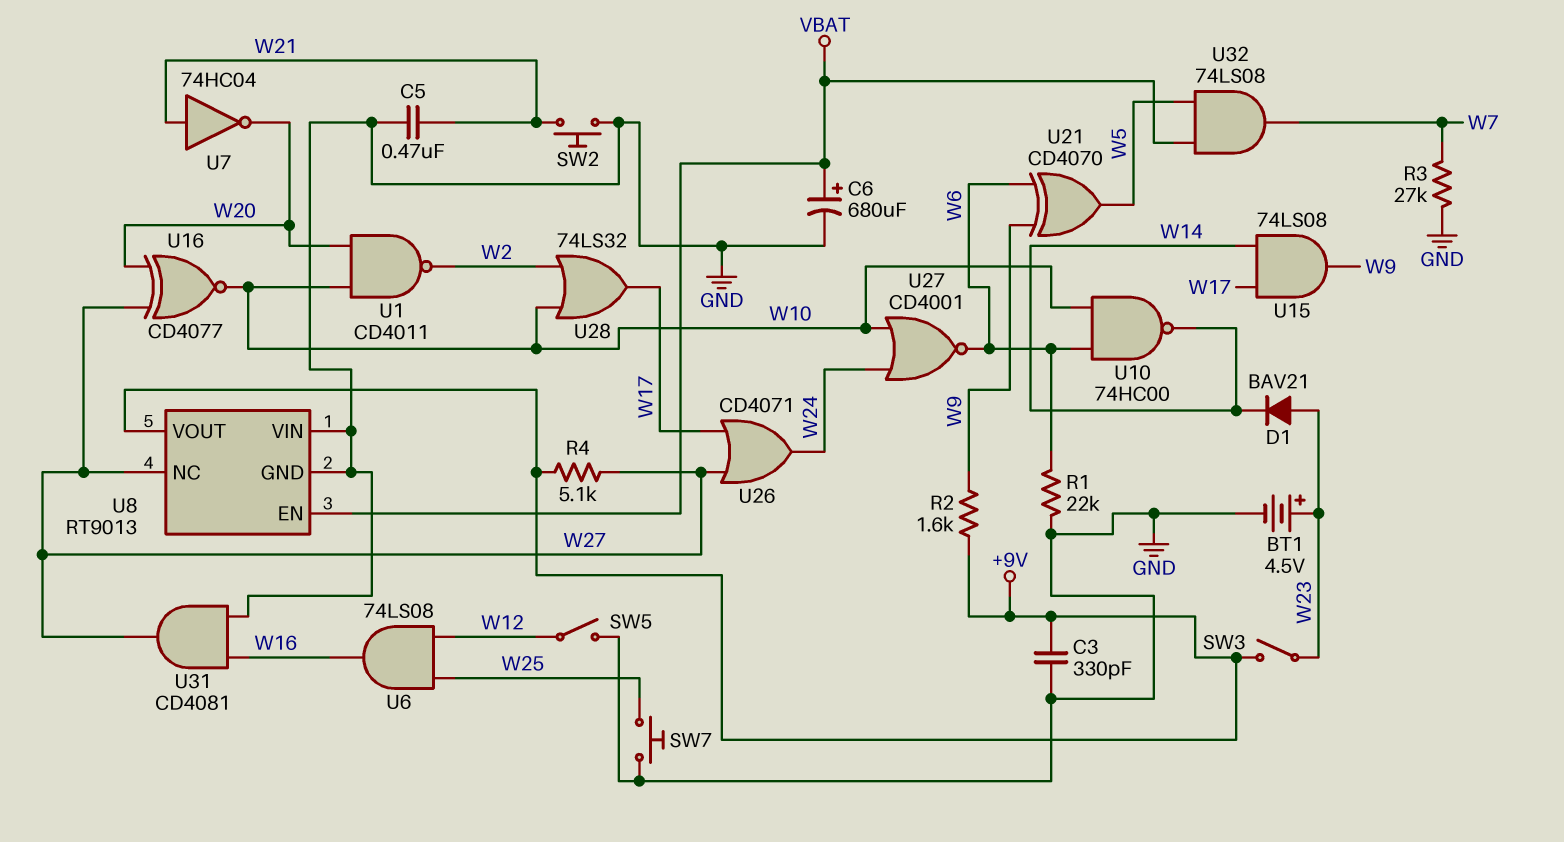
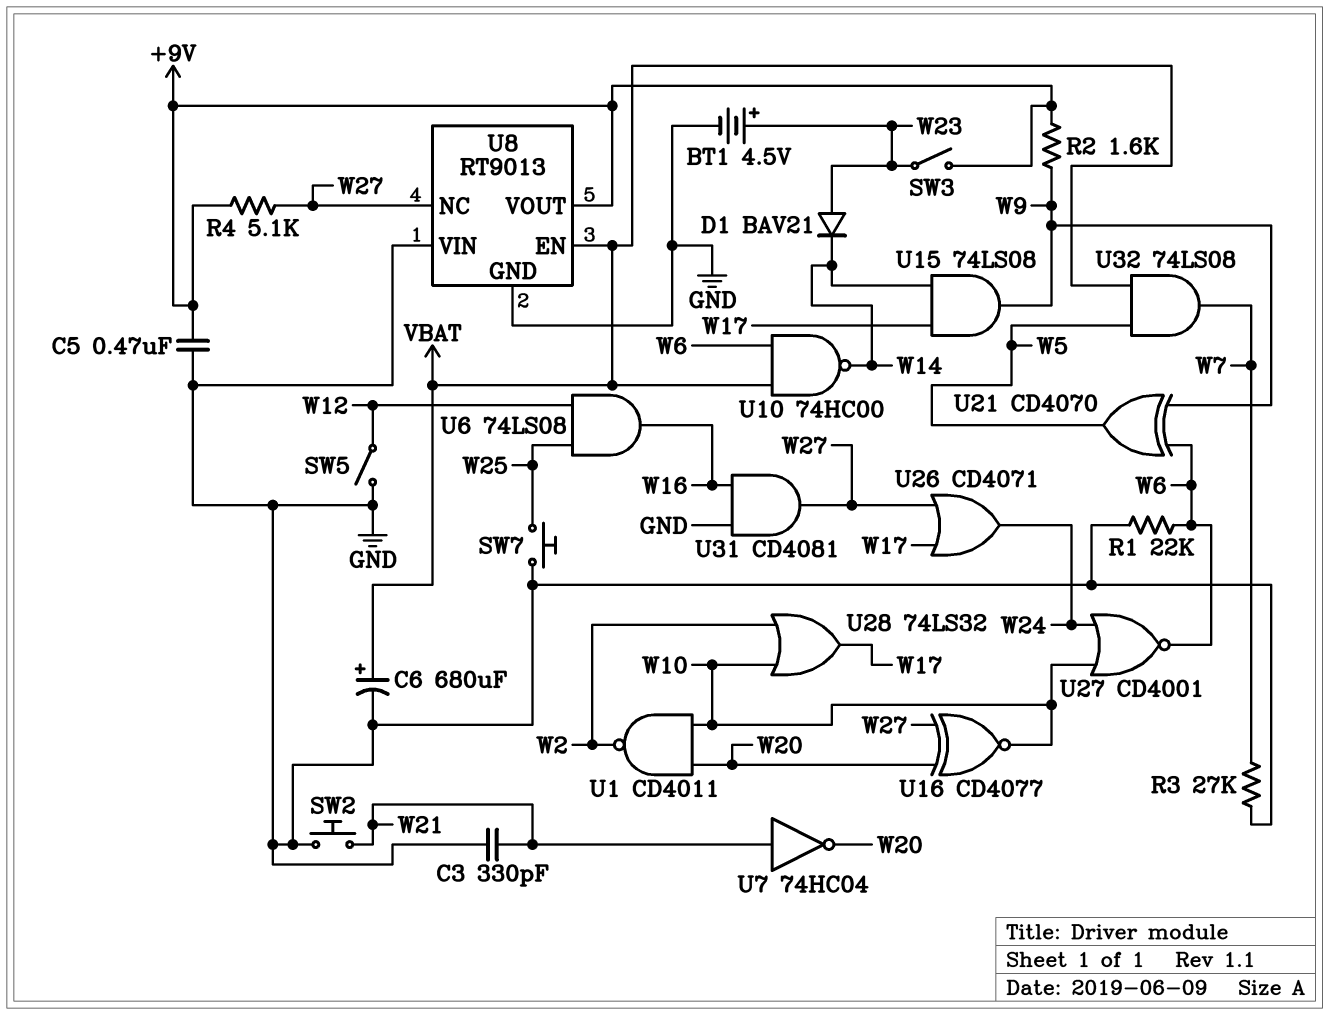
C3: 330pF (+9V, GND) -> 330pF (GND, W21)
C5: 470nF (GND, W21) -> 470nF (+9V, GND)
U10: NAND 74HC00 (in W6, in W10, out W14) -> NAND 74HC00 (in VBAT, in W6, out W14)

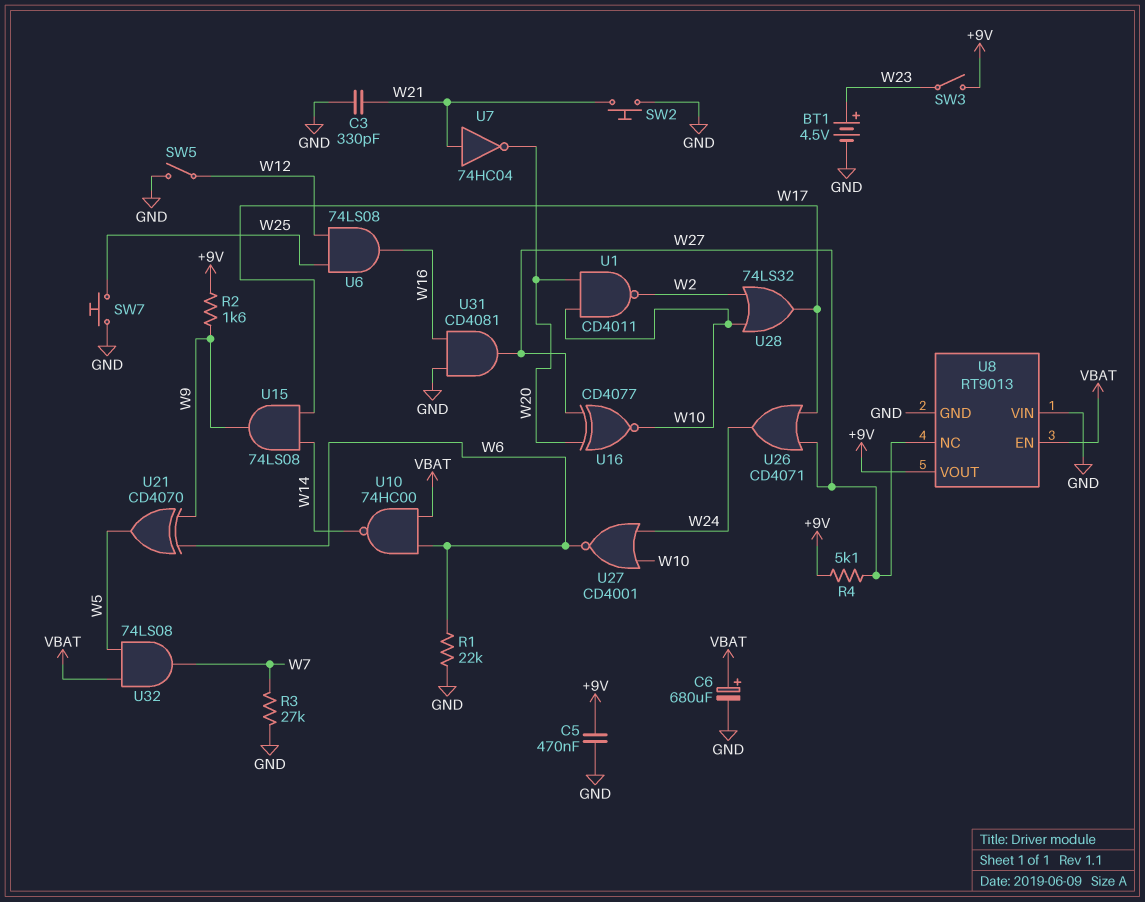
D1: diode BAV21 (A W23, K W14) -> none

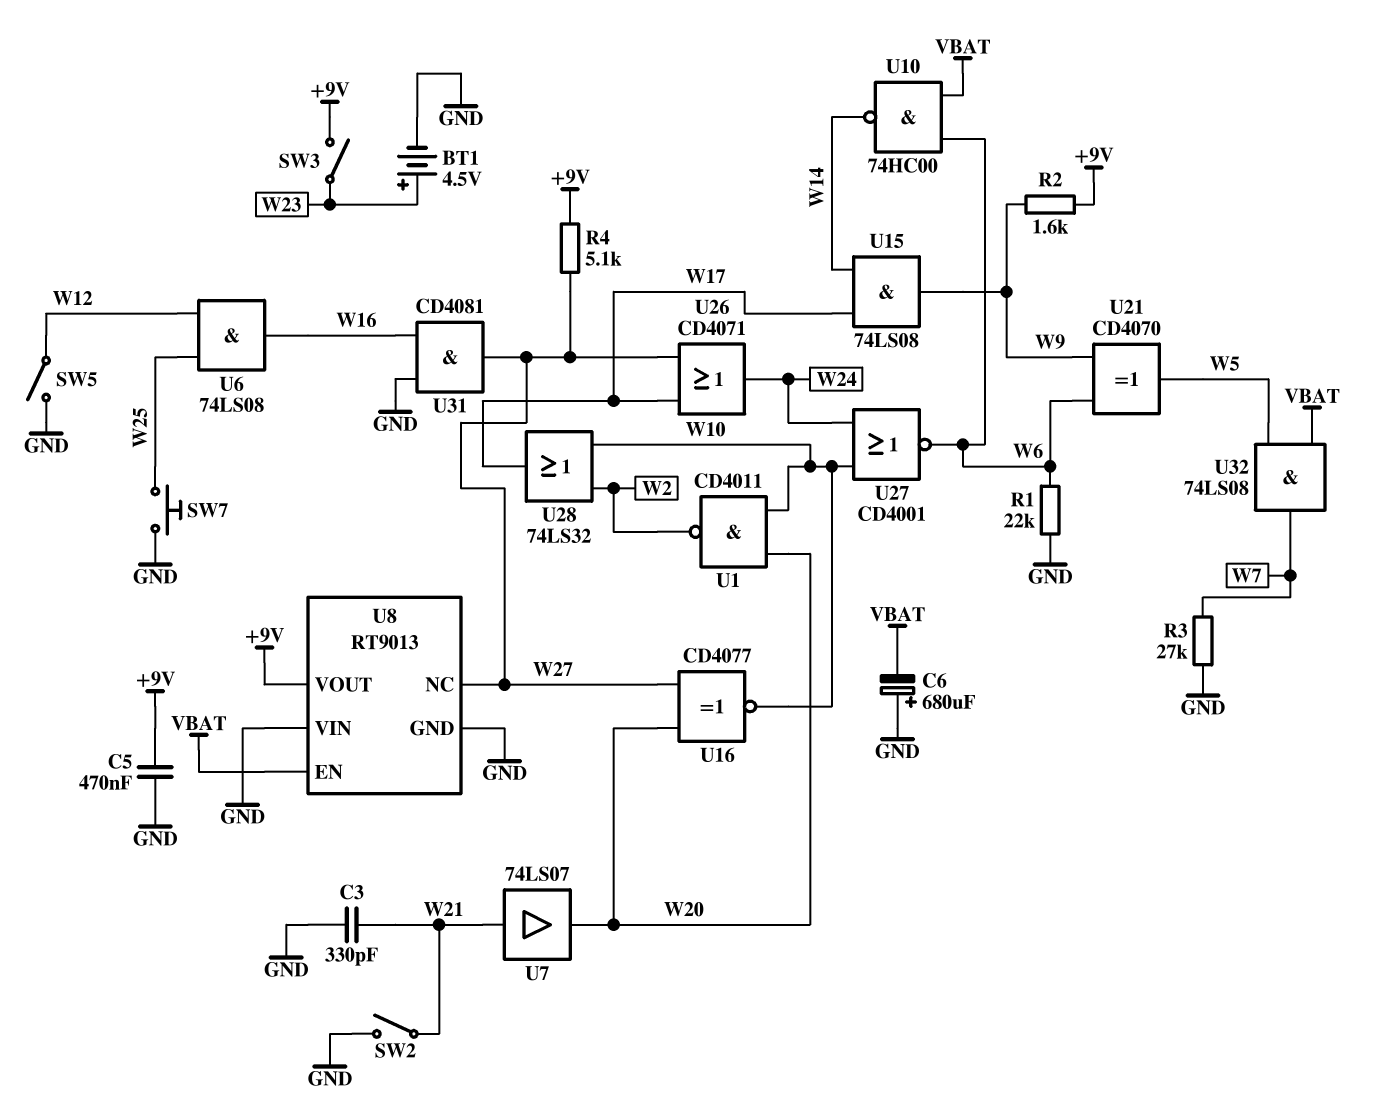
C6: 680uF (plus VBAT, minus GND) -> 680uF (plus GND, minus VBAT)
SW2: button (GND, W21) -> switch (GND, W21)
U7: NOT 74HC04 (in W21, out W20) -> buffer 74LS07 (in W21, out W20)

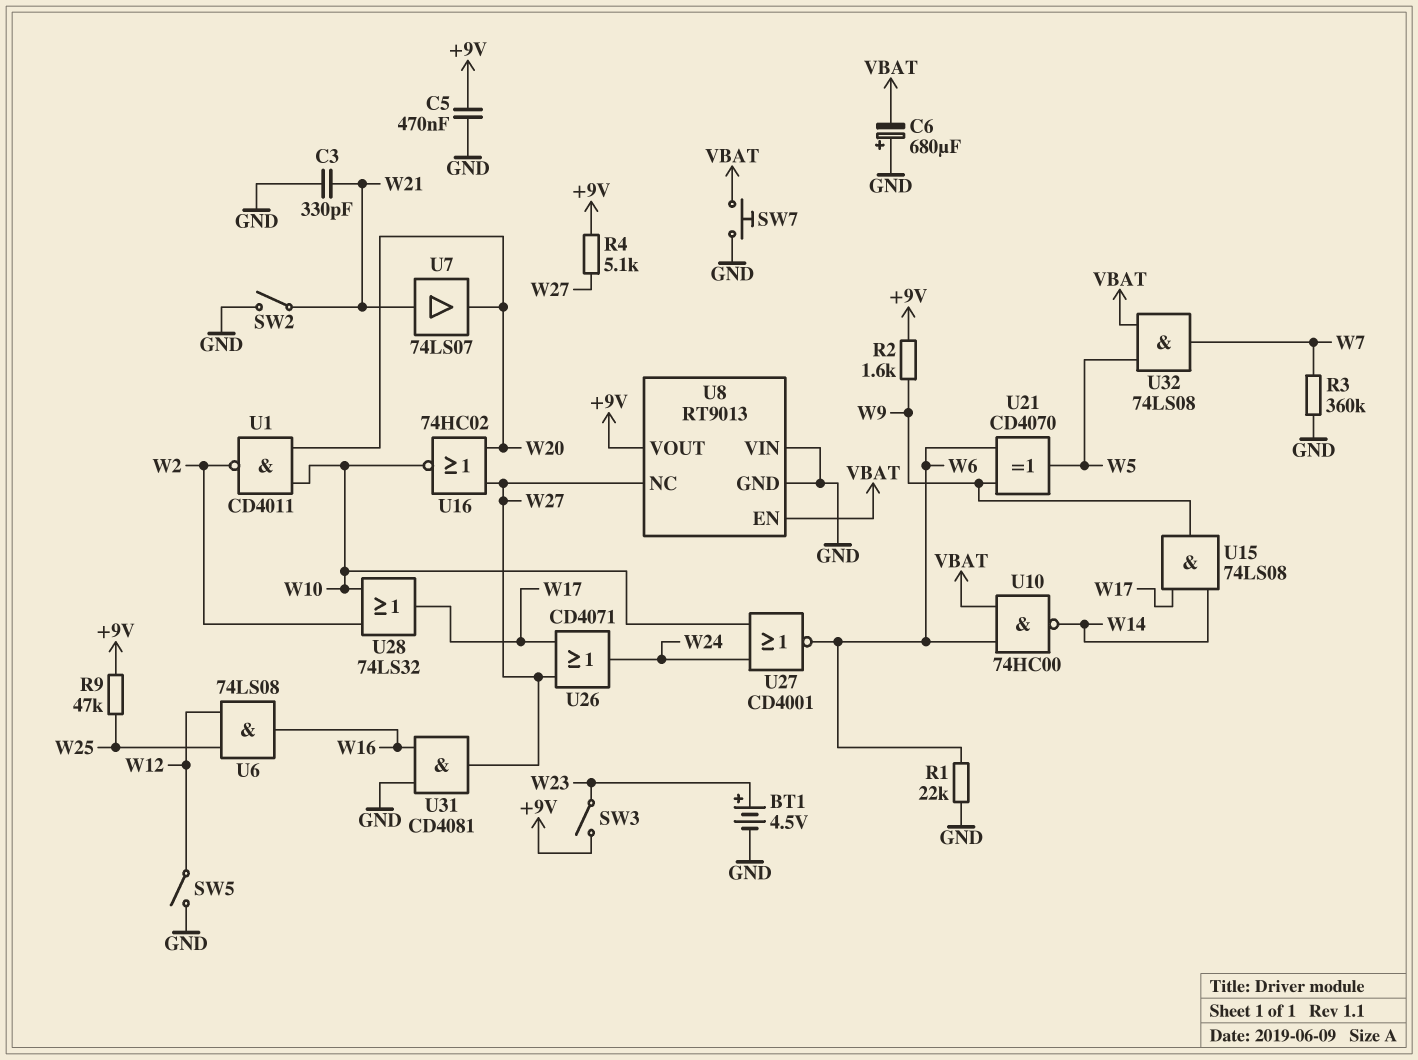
R3: 27k (GND, W7) -> 360k (GND, W7)
R9: none -> 47k (+9V, W25)
SW7: button (GND, W25) -> button (GND, VBAT)
U16: XNOR CD4077 (in W20, in W27, out W10) -> NOR 74HC02 (in W20, in W27, out W10)

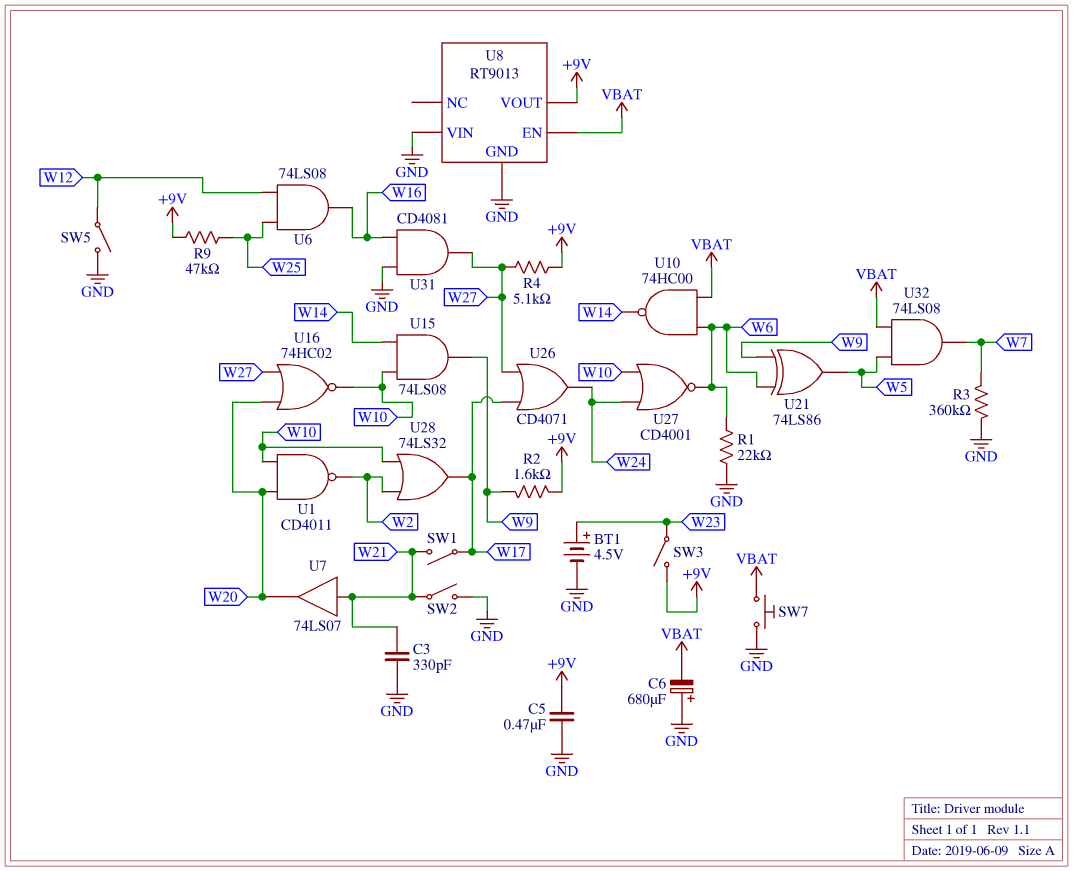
SW1: none -> switch (W17, W21)
U8 pin NC: W27 -> none
U15: AND 74LS08 (in W14, in W17, out W9) -> AND 74LS08 (in W10, in W14, out W9)
U21: XOR CD4070 (in W6, in W9, out W5) -> XOR 74LS86 (in W6, in W9, out W5)

